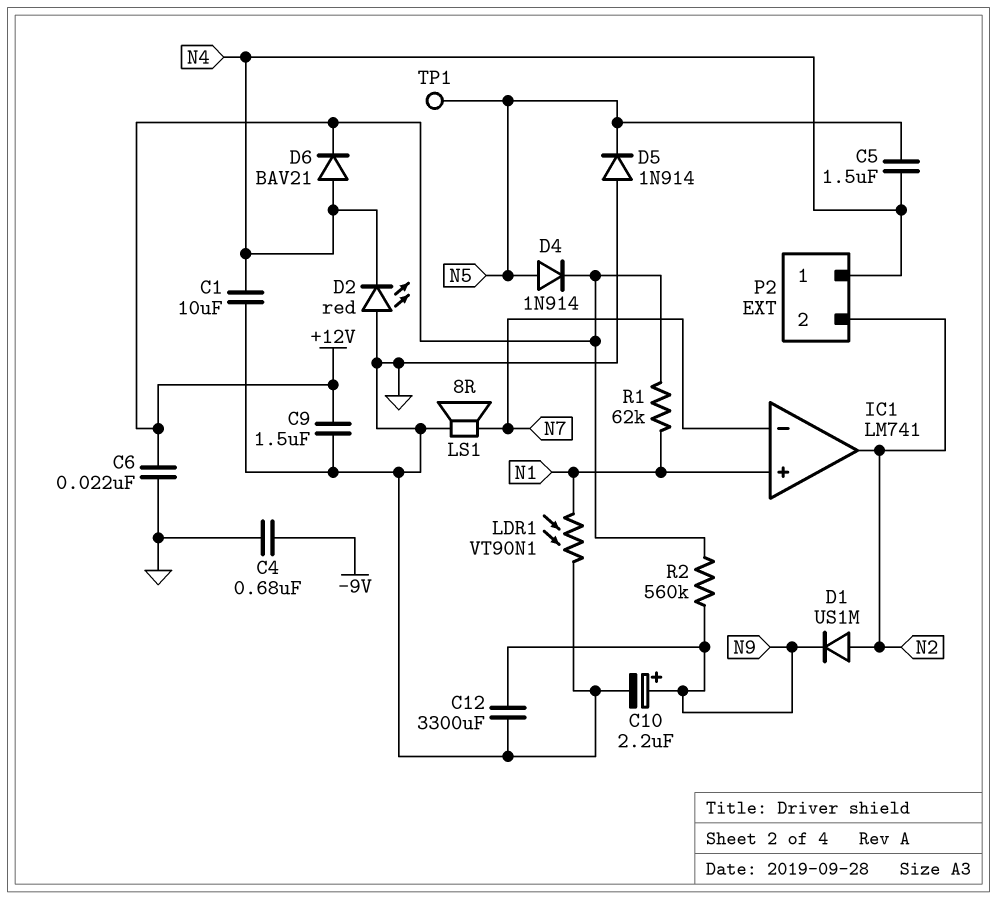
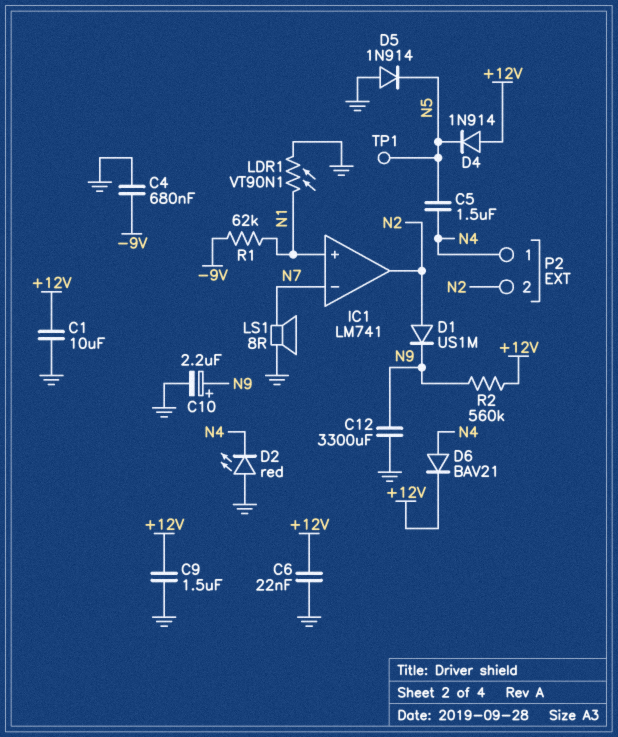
C1: 10uF (GND, N4) -> 10uF (+12V, GND)
D4: diode 1N914 (A N5, K +12V) -> diode 1N914 (A +12V, K N5)
R1: 62k (+12V, N1) -> 62k (-9V, N1)

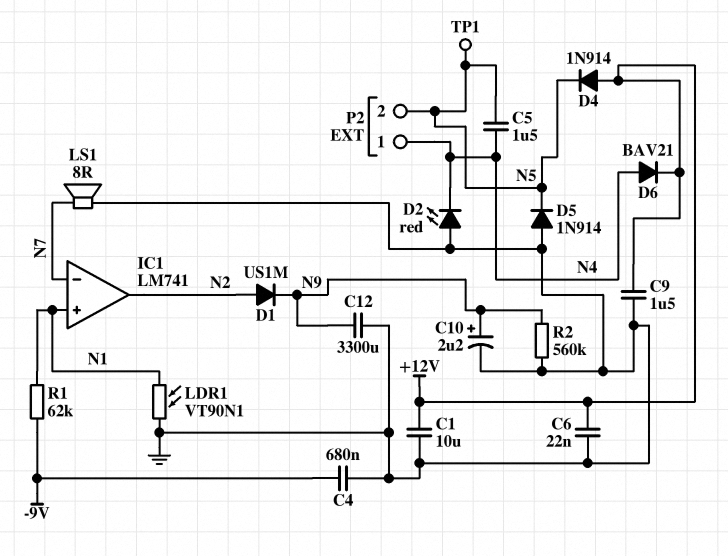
P2 pin 2: N2 -> N5
R2: 560k (+12V, N9) -> 560k (GND, N9)

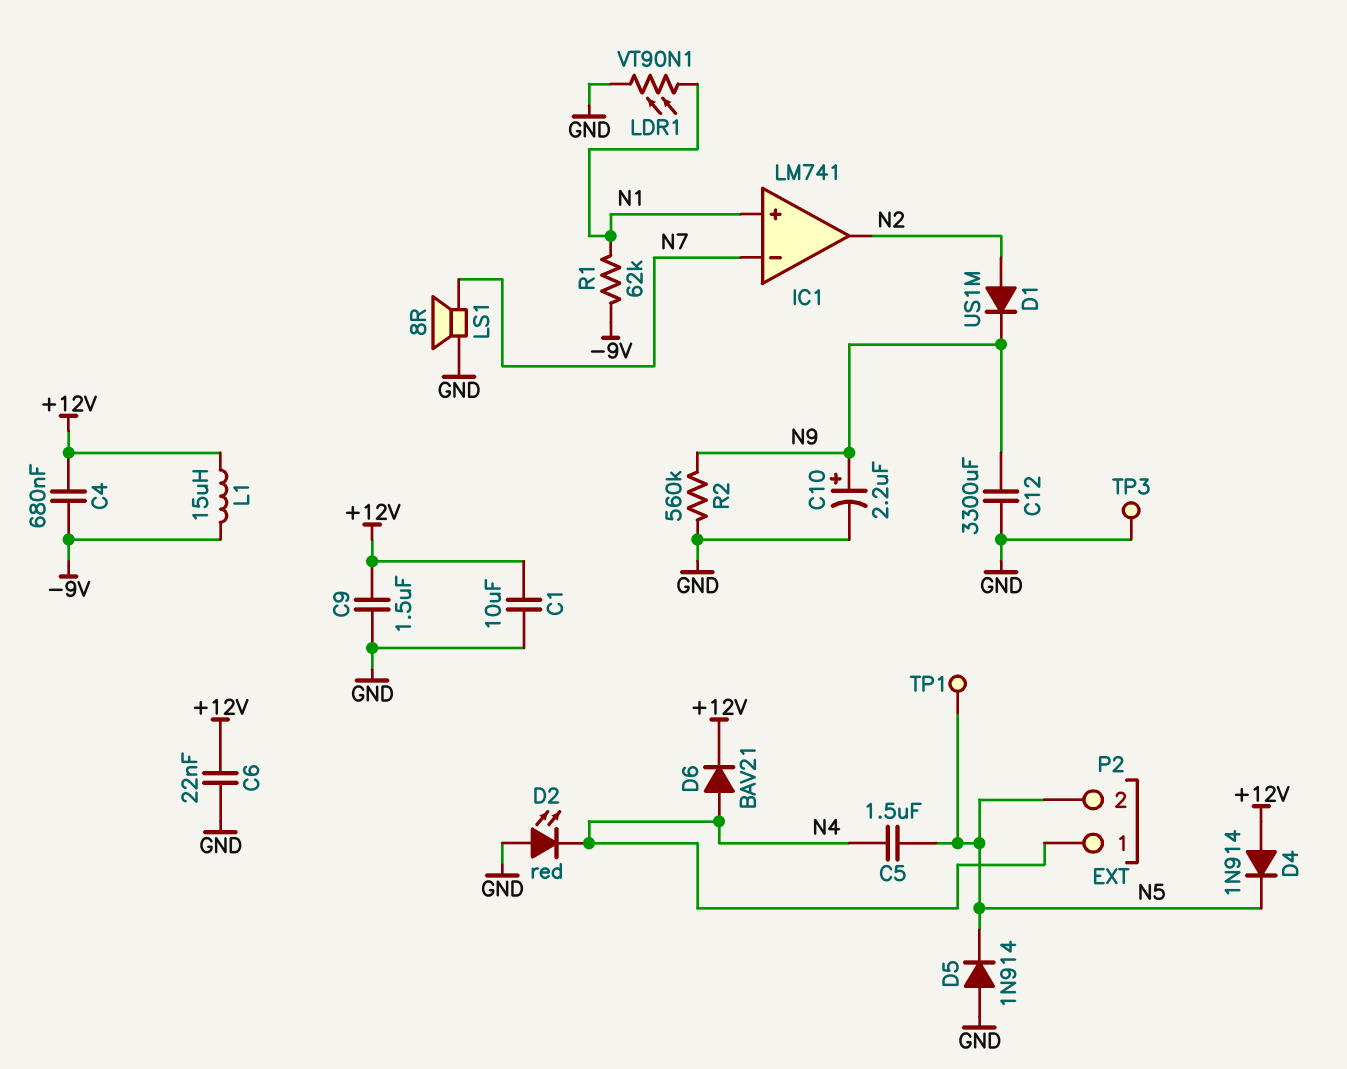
C4: 680nF (-9V, GND) -> 680nF (+12V, -9V)
L1: none -> 15uH (+12V, -9V)
TP3: none -> test point (GND)

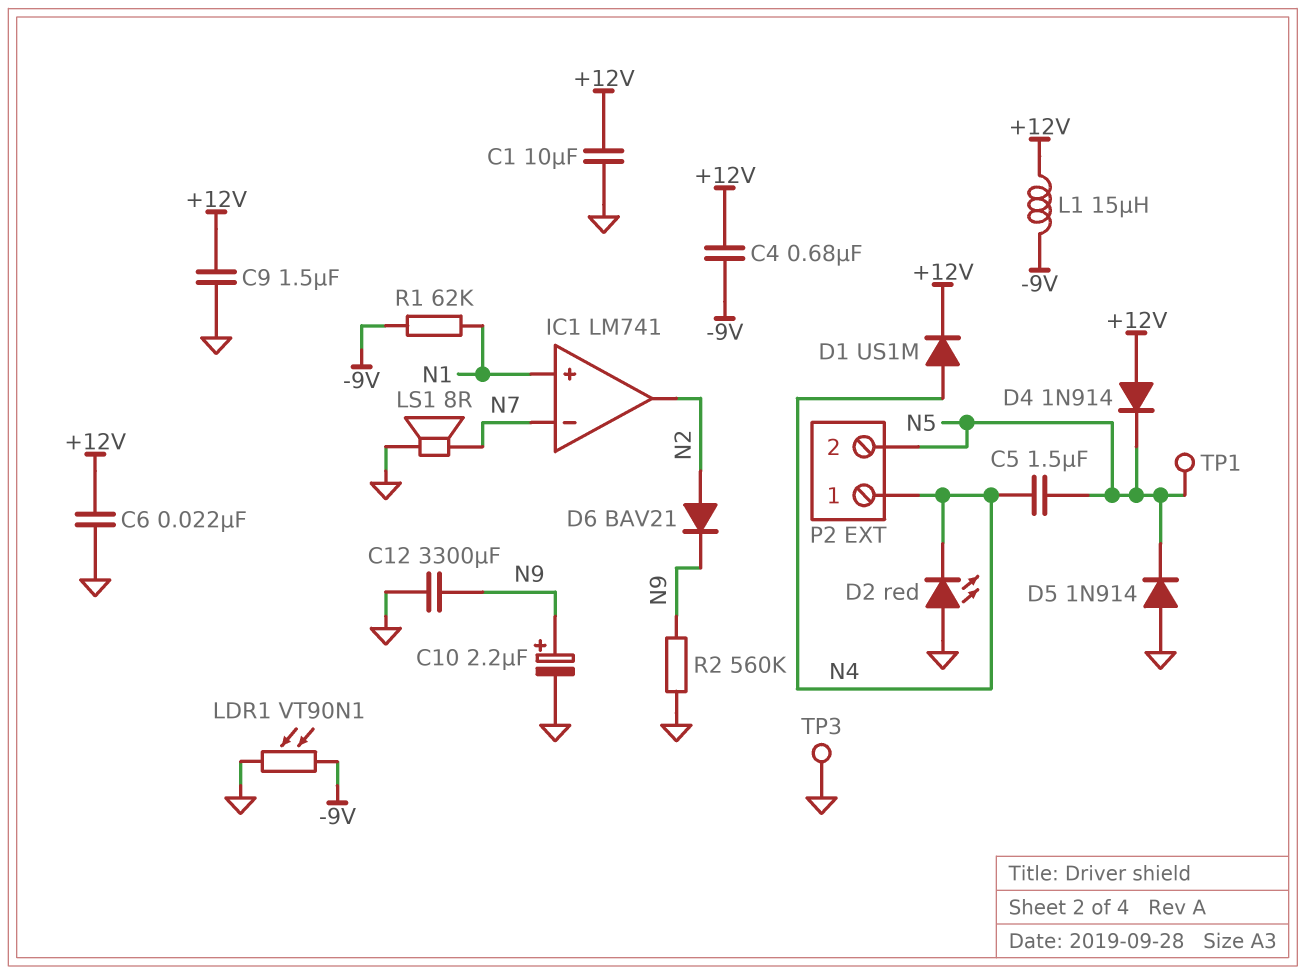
D1: diode US1M (A N2, K N9) -> diode US1M (A N4, K +12V)
D6: diode BAV21 (A N4, K +12V) -> diode BAV21 (A N2, K N9)
LDR1: VT90N1 (GND, N1) -> VT90N1 (-9V, GND)

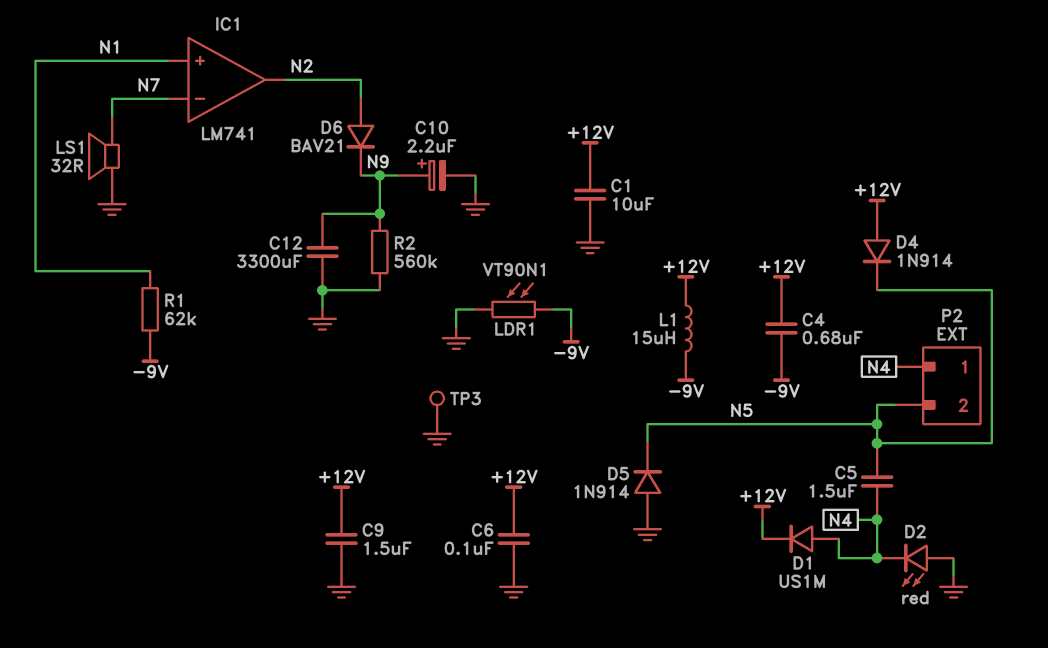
C6: 22nF (+12V, GND) -> 100nF (+12V, GND)
LS1: speaker 8R (GND, N7) -> speaker 32R (GND, N7)
TP1: test point (N5) -> none

